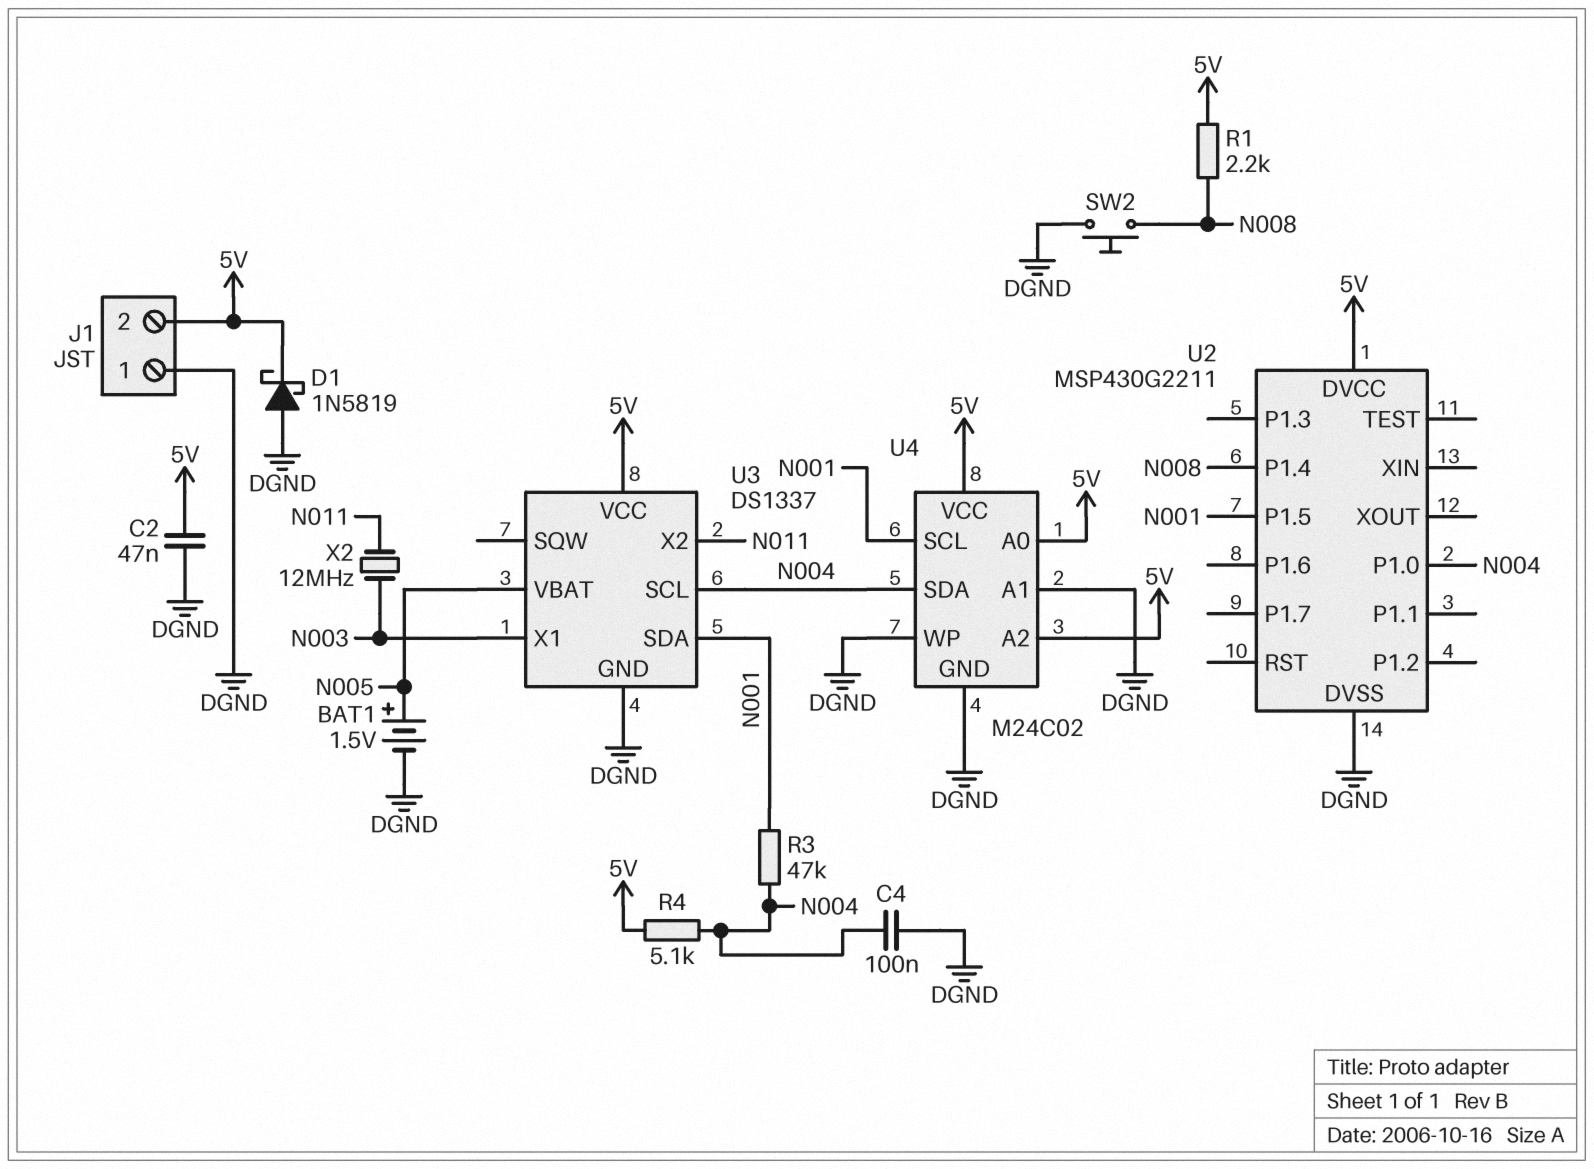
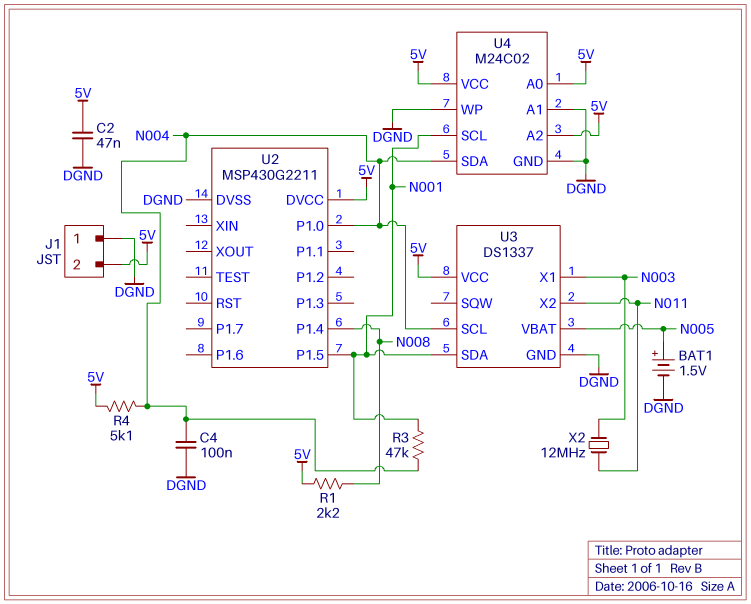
D1: schottky 1N5819 (A DGND, K 5V) -> none
SW2: button (DGND, N008) -> none

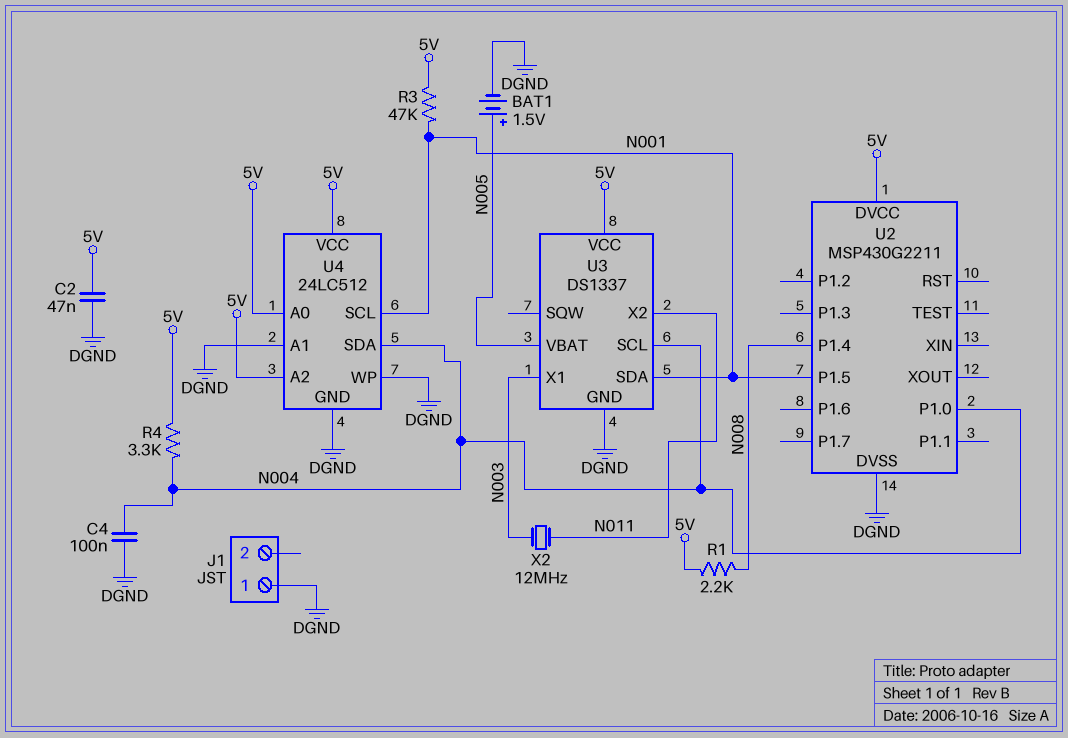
J1 pin 2: 5V -> none
R3: 47k (N001, N004) -> 47k (5V, N001)
R4: 5.1k (5V, N004) -> 3.3k (5V, N004)
U4: M24C02 -> 24LC512

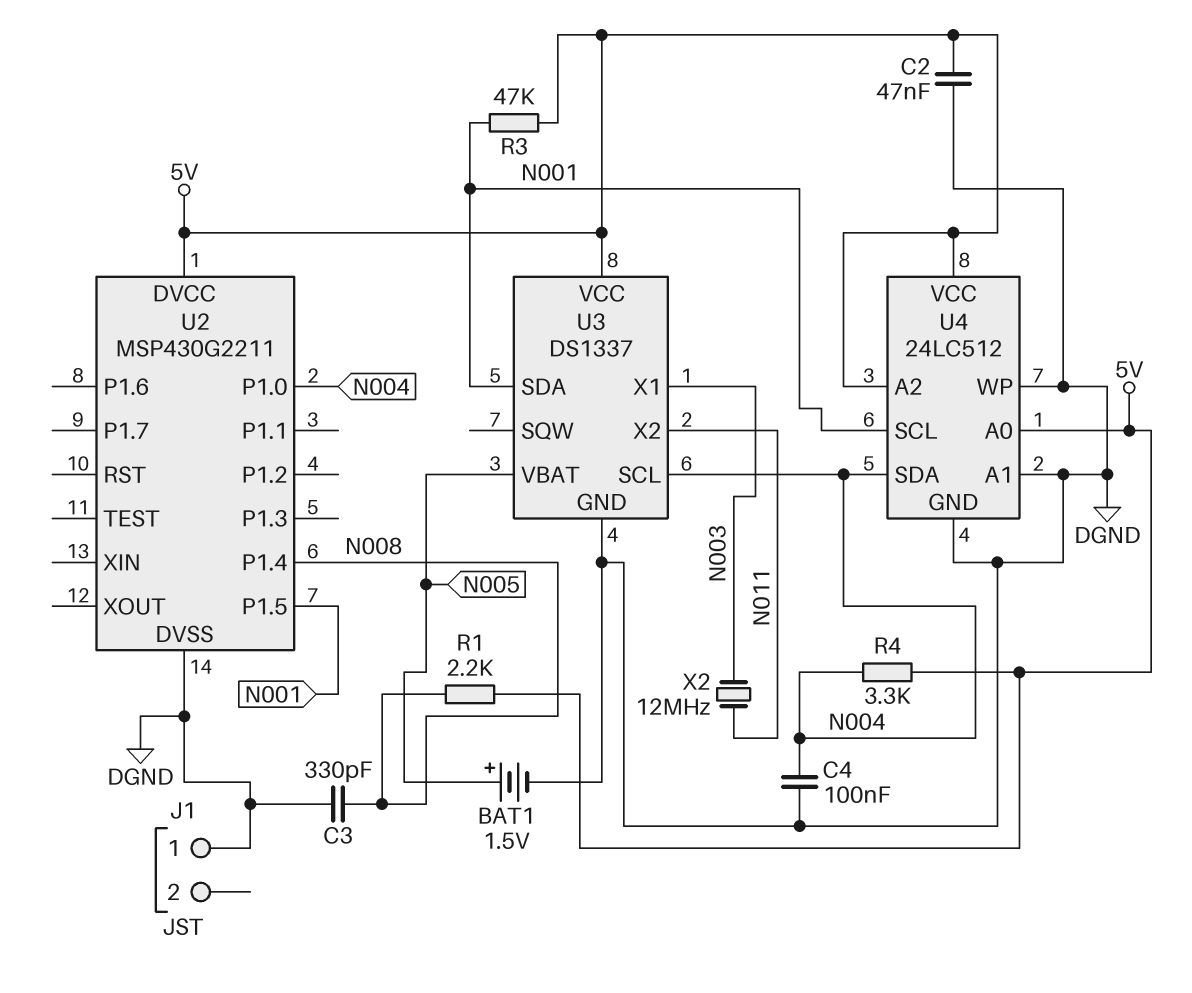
C3: none -> 330pF (DGND, N008)

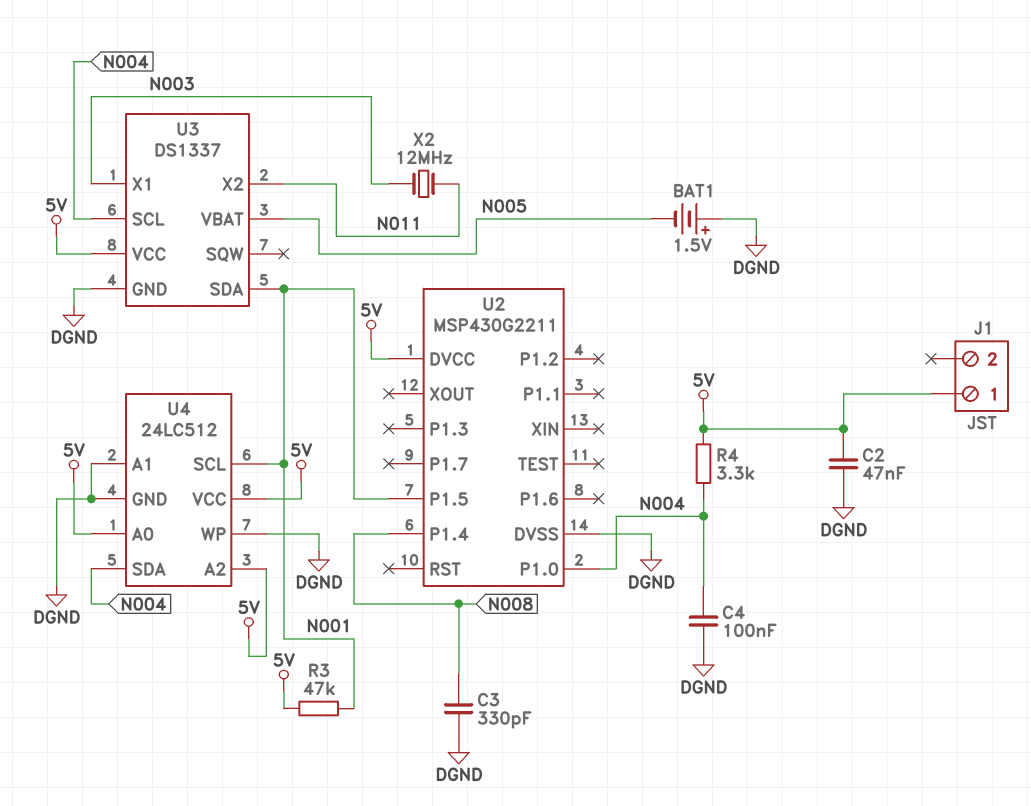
BAT1: 1.5V (plus N005, minus DGND) -> 1.5V (plus DGND, minus N005)
J1 pin 1: DGND -> 5V
R1: 2.2k (5V, N008) -> none

